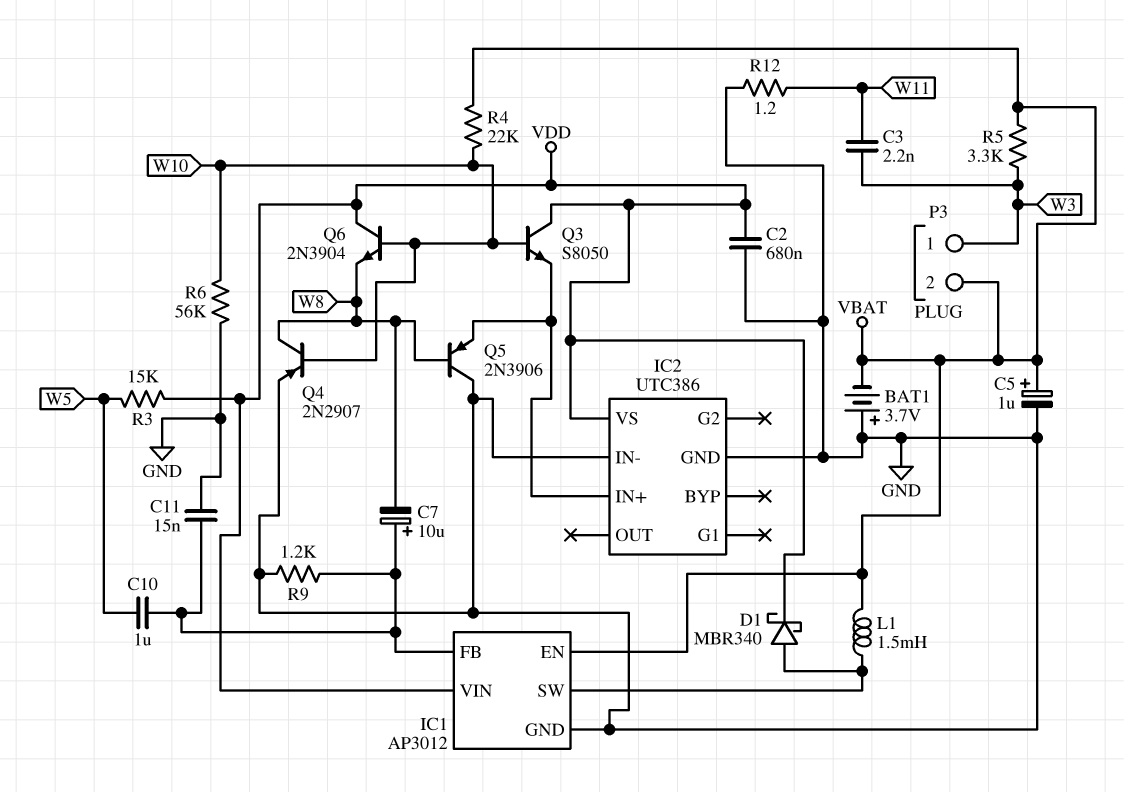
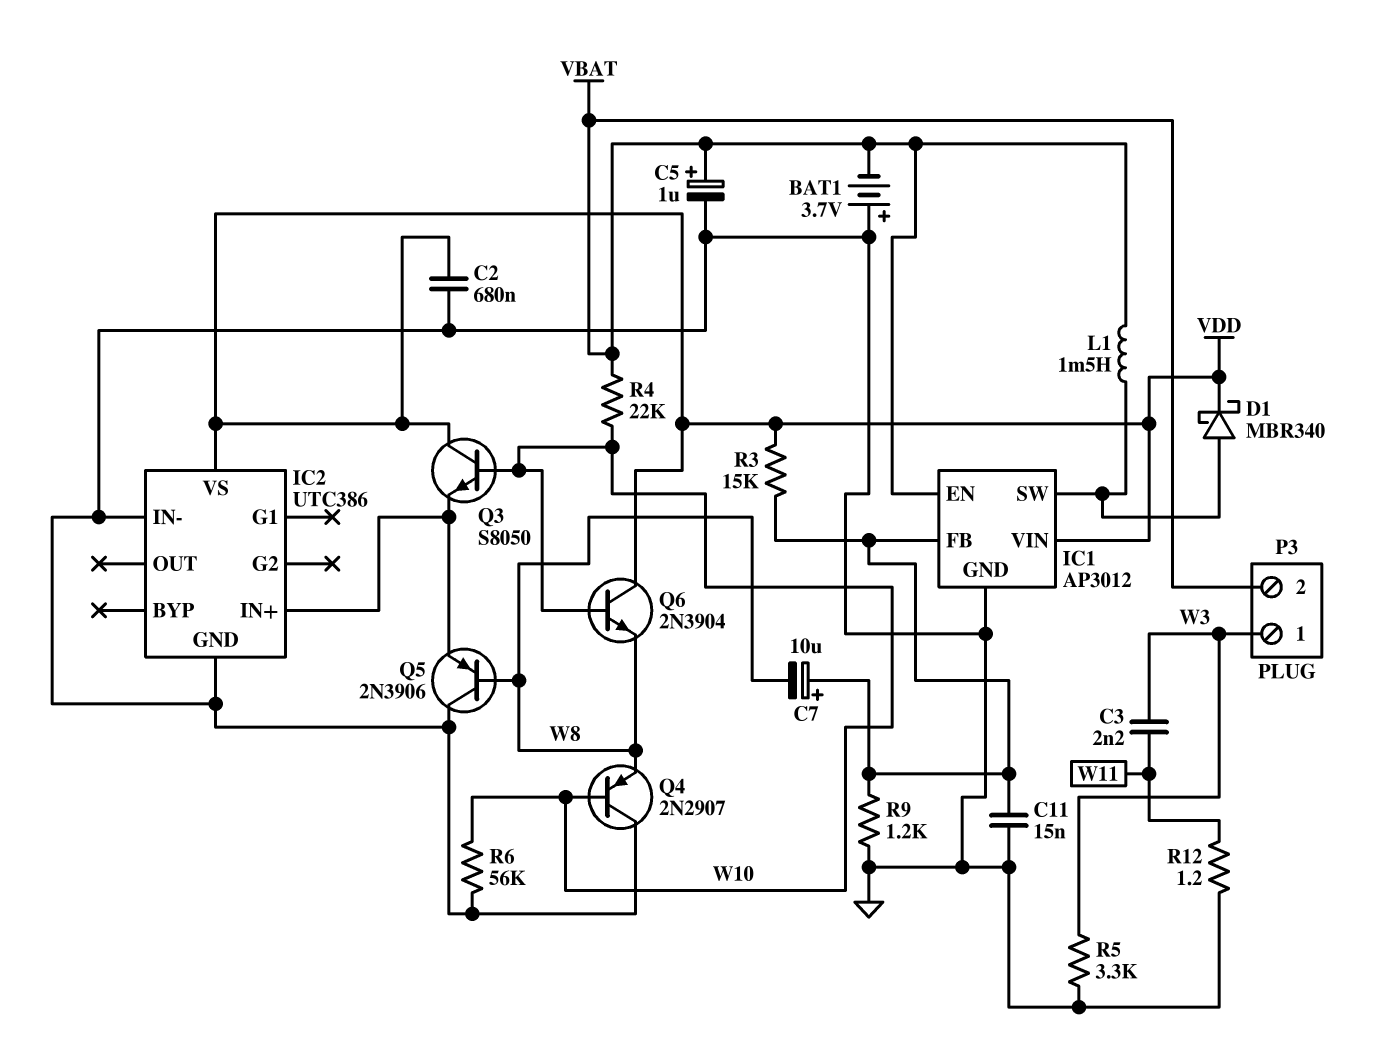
C10: 1uF (IC1/FB, W5) -> none
Q4: PNP 2N2907 (B W10, C W8, E GND) -> PNP 2N2907 (B W10, C GND, E W8)
R3: 15k (VDD, W5) -> 15k (IC1/FB, VDD)
R5: 3.3k (VBAT, W3) -> 3.3k (GND, W3)

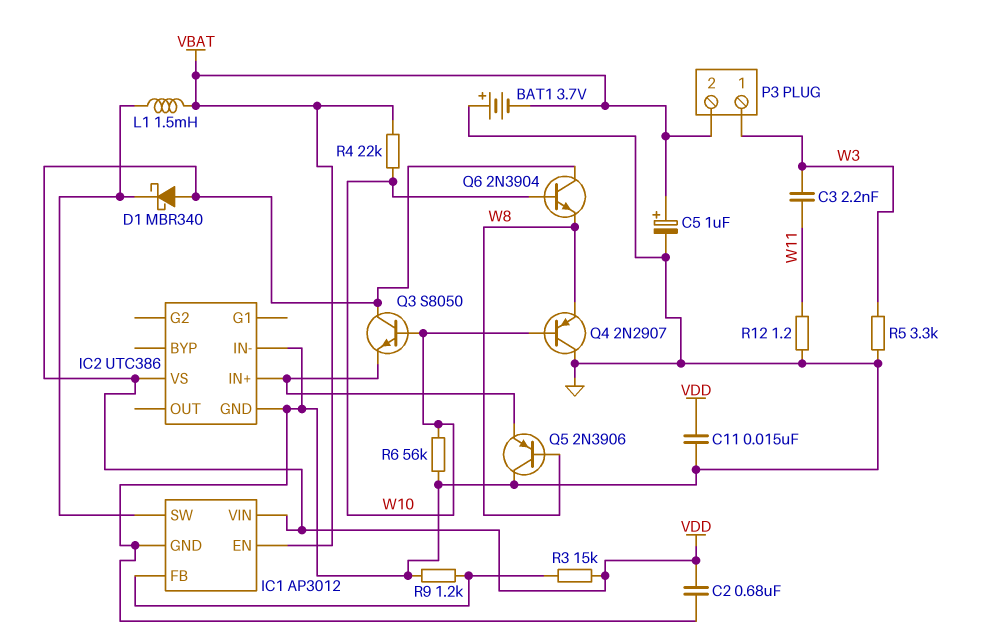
C7: 10uF (plus IC1/FB, minus W8) -> none
C11: 15nF (GND, IC1/FB) -> 15nF (GND, VDD)
D1: schottky MBR340 (A IC1/SW, K VDD) -> schottky MBR340 (A VDD, K IC1/SW)

